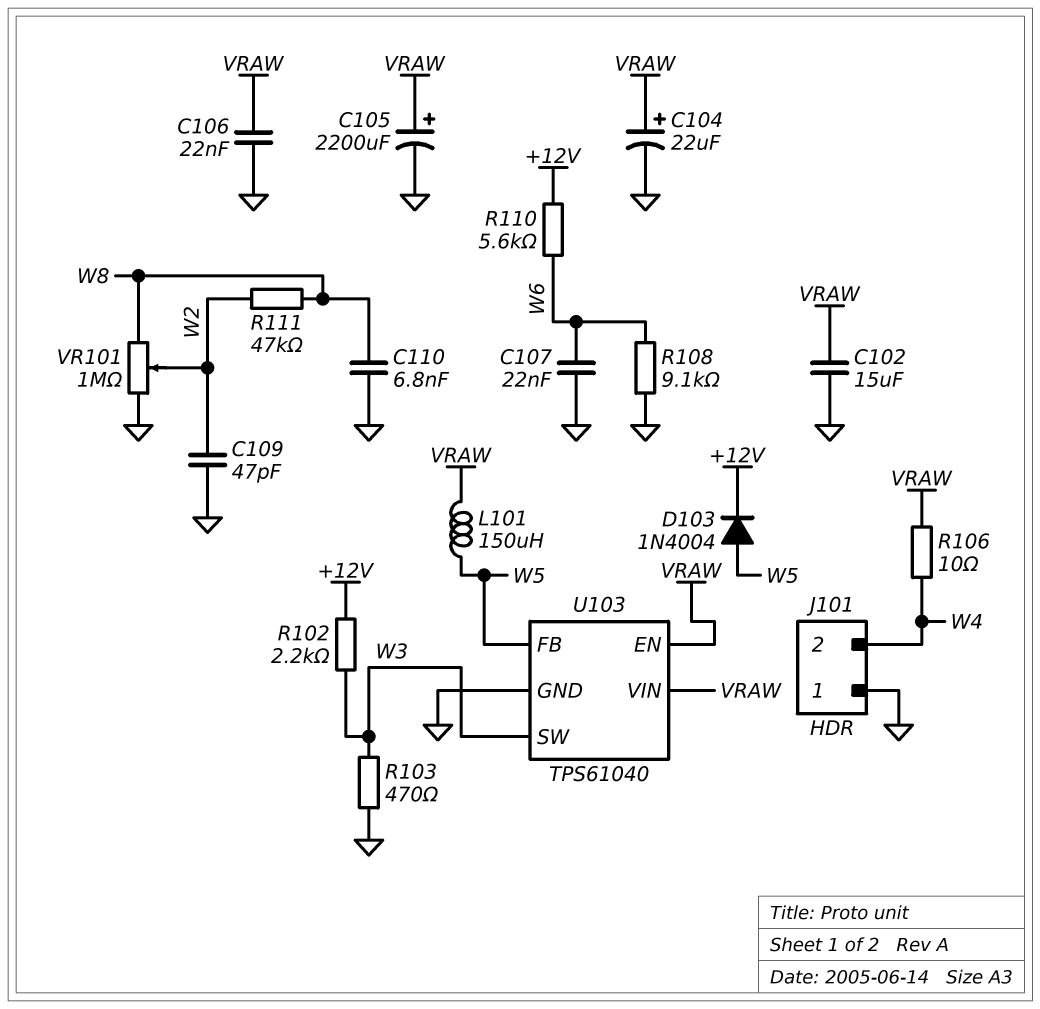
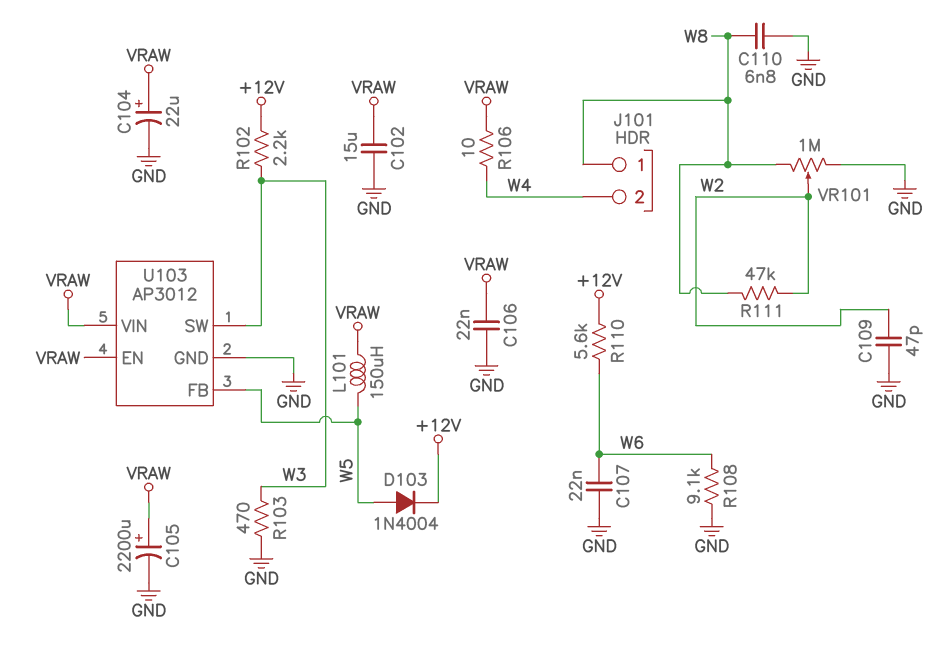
J101 pin 1: GND -> W8
U103: TPS61040 -> AP3012

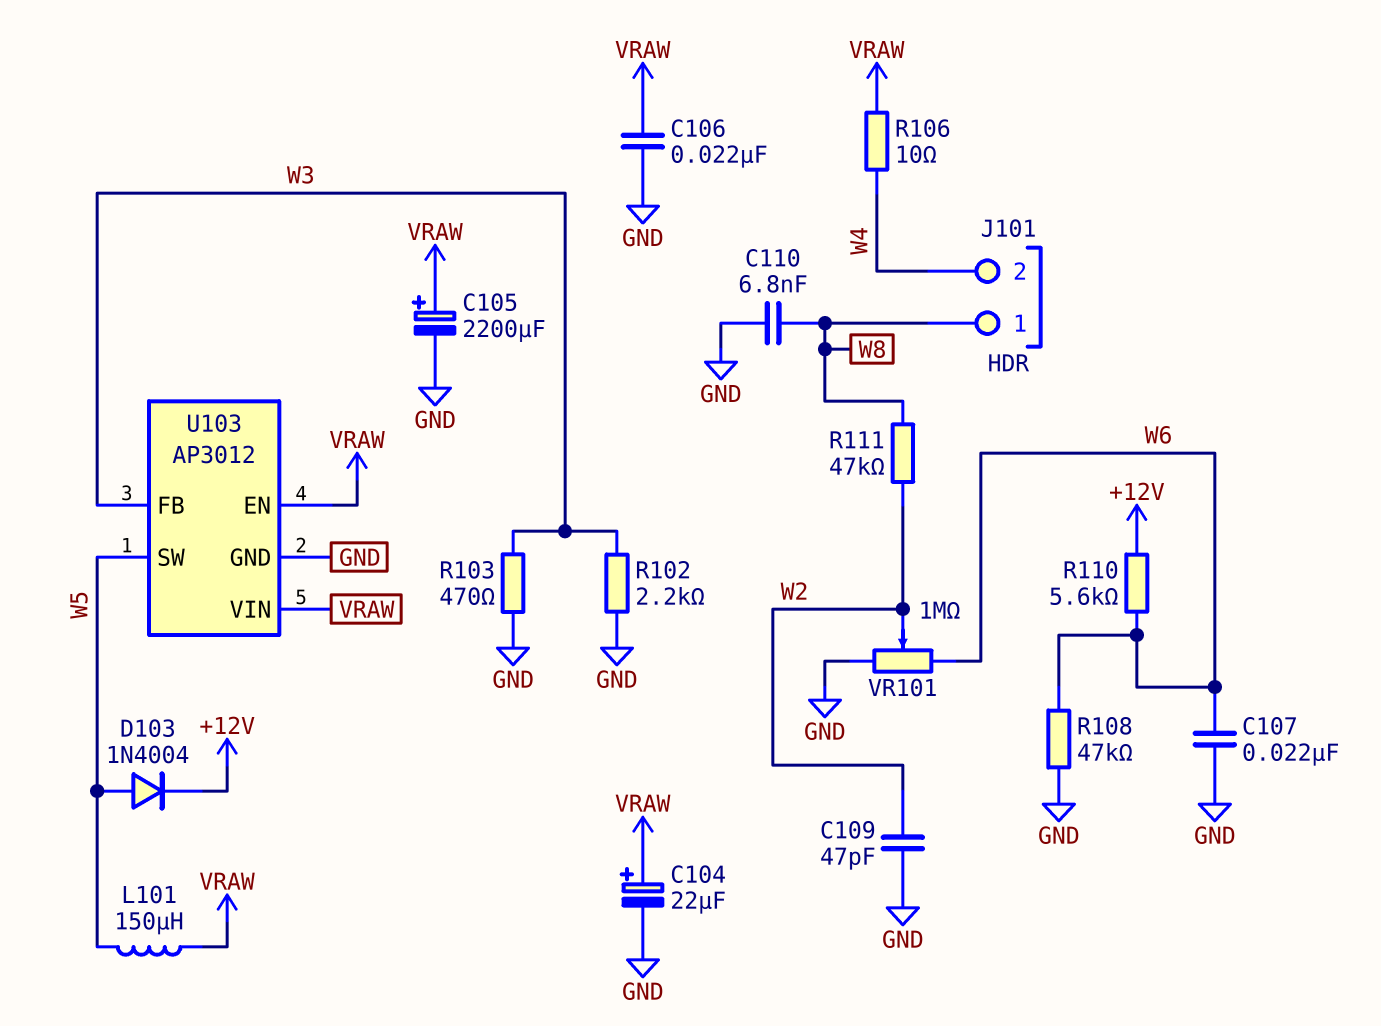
C102: 15uF (GND, VRAW) -> none
R102: 2.2k (+12V, W3) -> 2.2k (GND, W3)
R108: 9.1k (GND, W6) -> 47k (GND, W6)
U103 pin FB: W5 -> W3
U103 pin SW: W3 -> W5
VR101: 1M (GND, W8, wiper W2) -> 1M (GND, W6, wiper W2)

